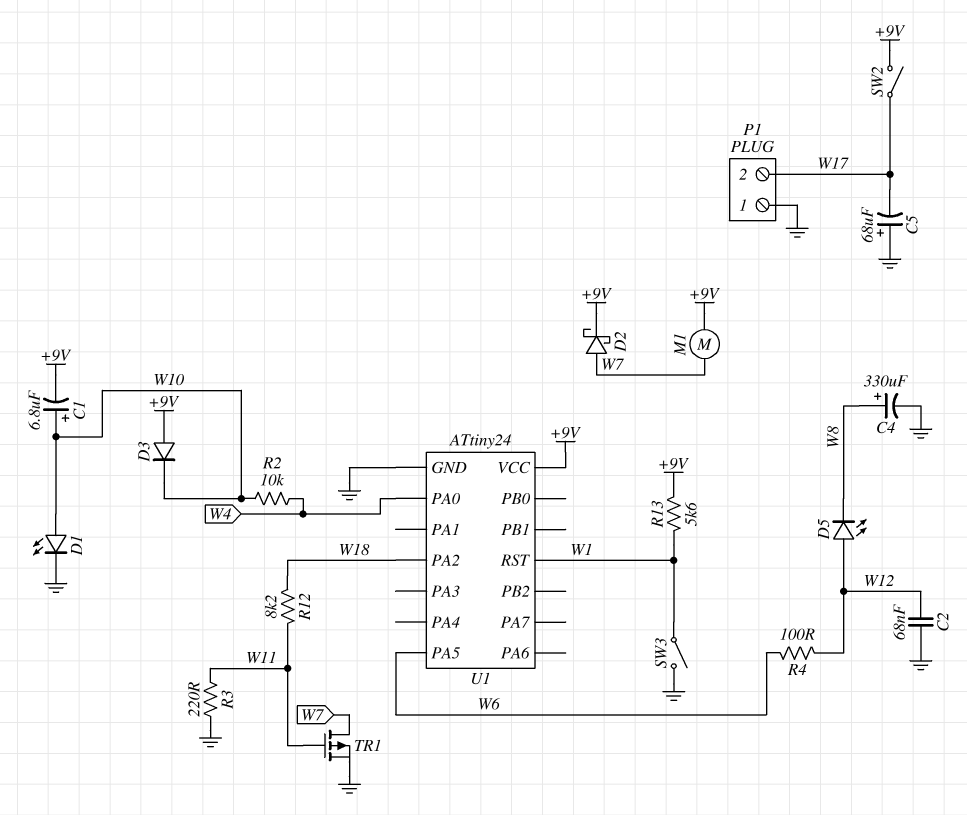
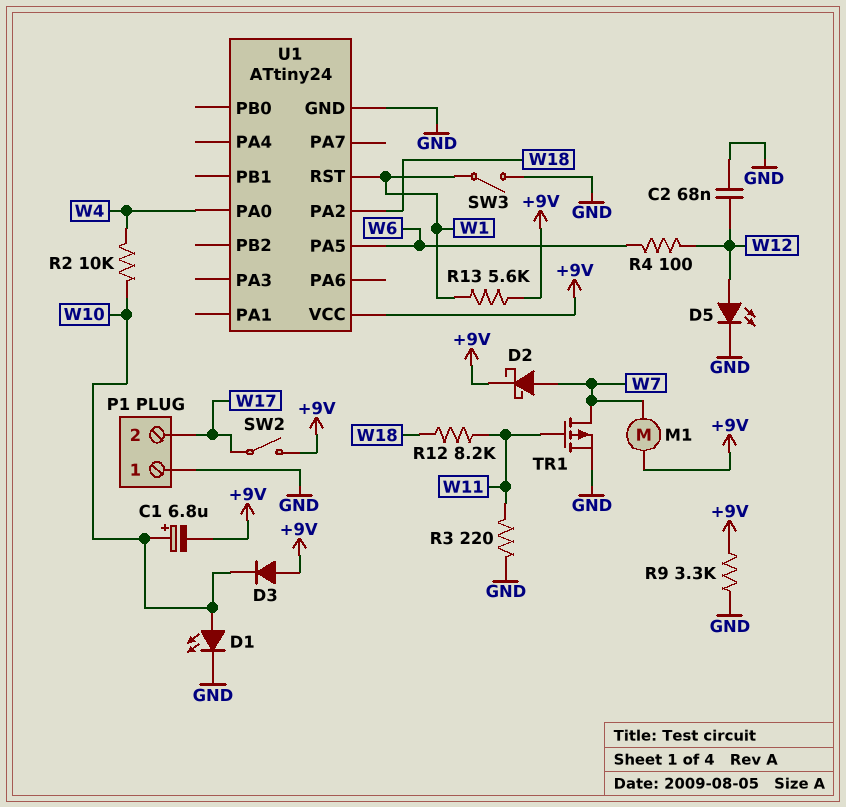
C4: 330uF (plus W8, minus GND) -> none
C5: 68uF (plus GND, minus W17) -> none
D5: LED (A W12, K W8) -> LED (A W12, K GND)
R9: none -> 3.3k (+9V, GND)

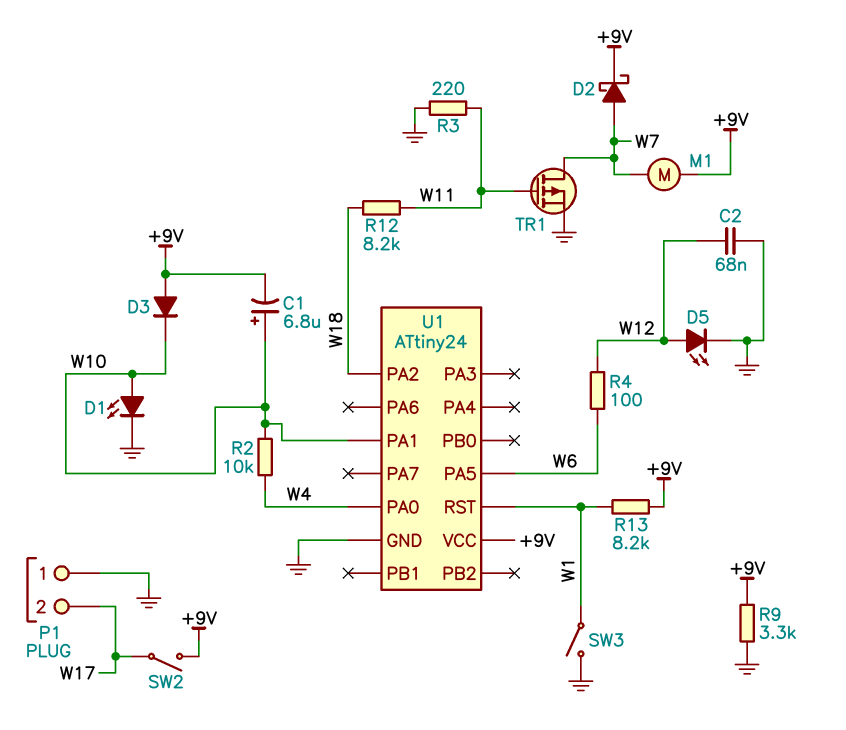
R13: 5.6k (+9V, W1) -> 8.2k (+9V, W1)
U1 pin PA1: none -> W10

